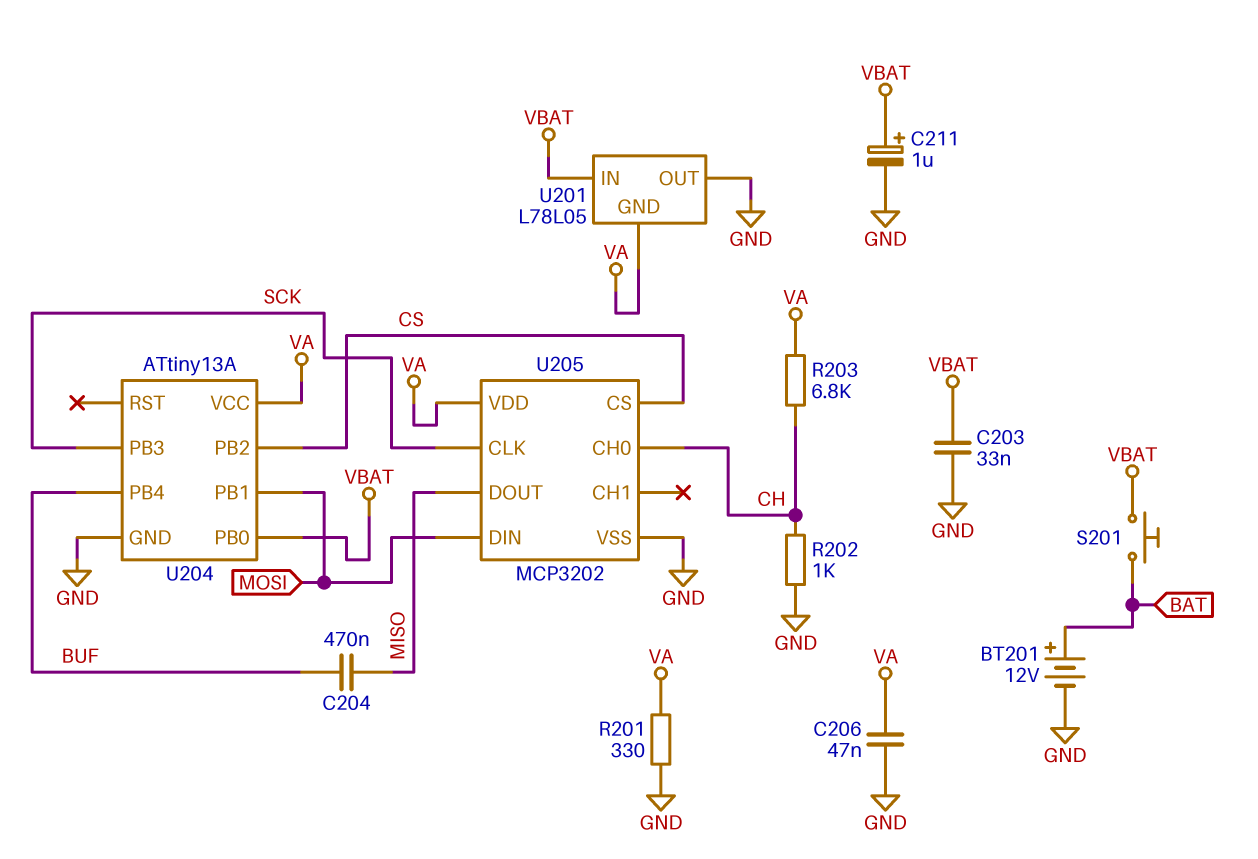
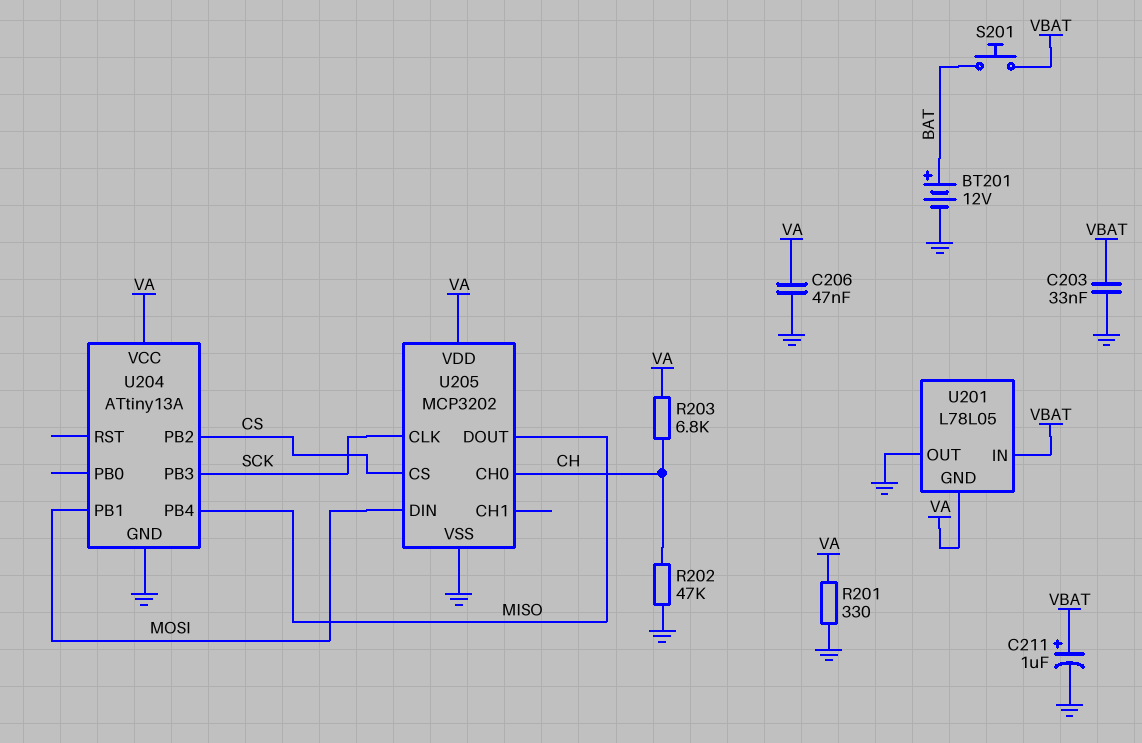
C204: 470nF (BUF, MISO) -> none
R202: 1k (CH, GND) -> 47k (CH, GND)
U204 pin PB0: VBAT -> none
U204 pin PB4: BUF -> MISO

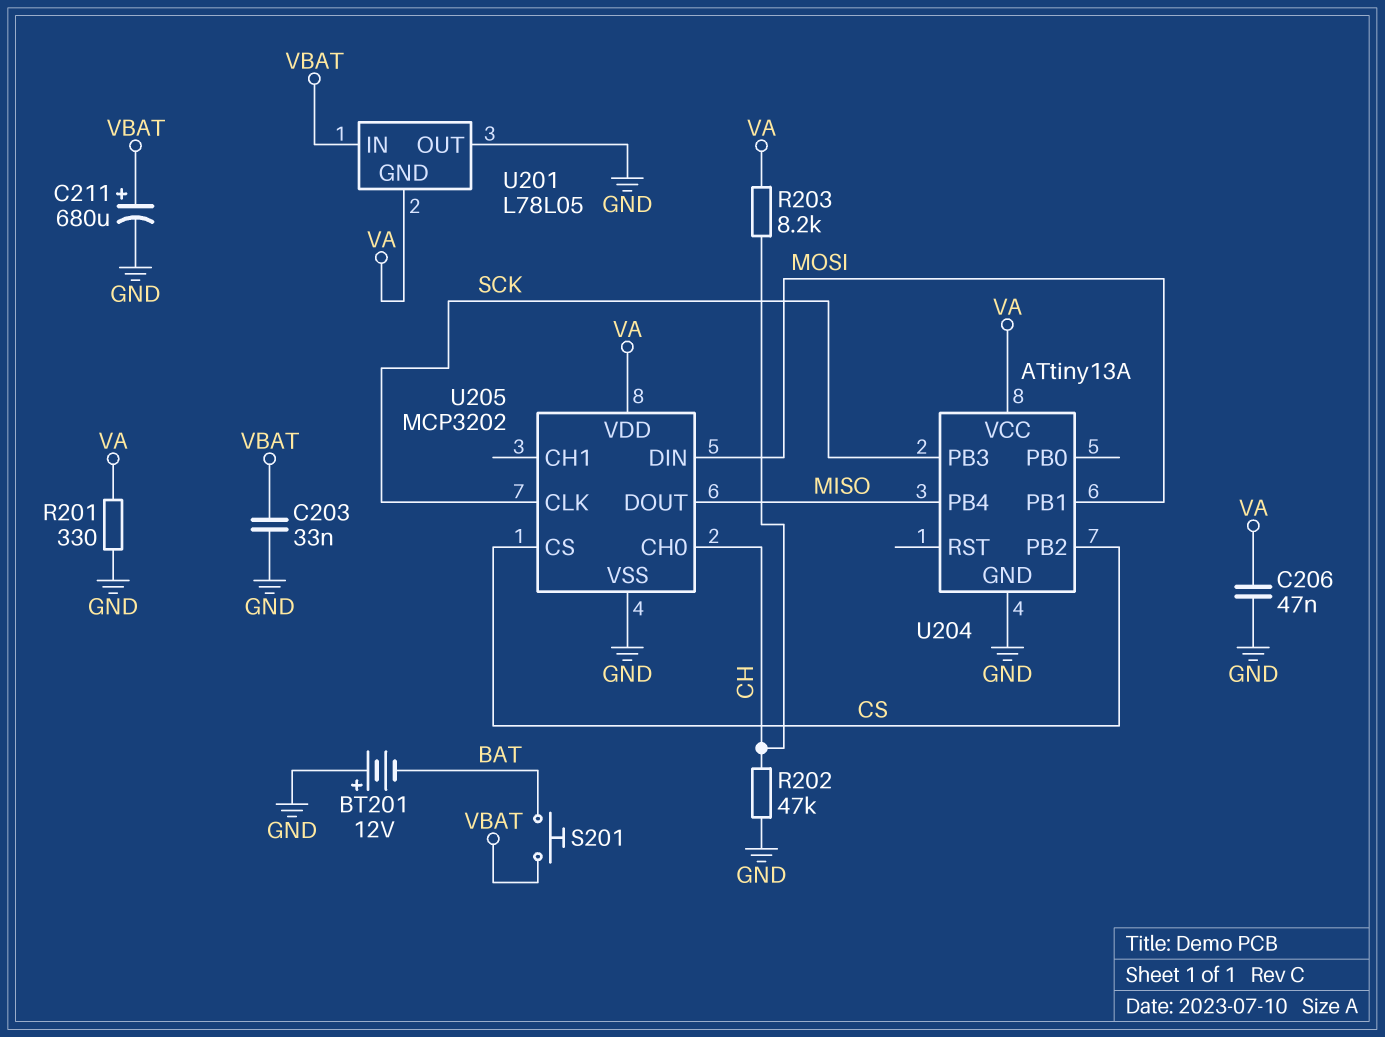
BT201: 12V (plus BAT, minus GND) -> 12V (plus GND, minus BAT)
C211: 1uF (plus VBAT, minus GND) -> 680uF (plus VBAT, minus GND)
R203: 6.8k (CH, VA) -> 8.2k (CH, VA)

